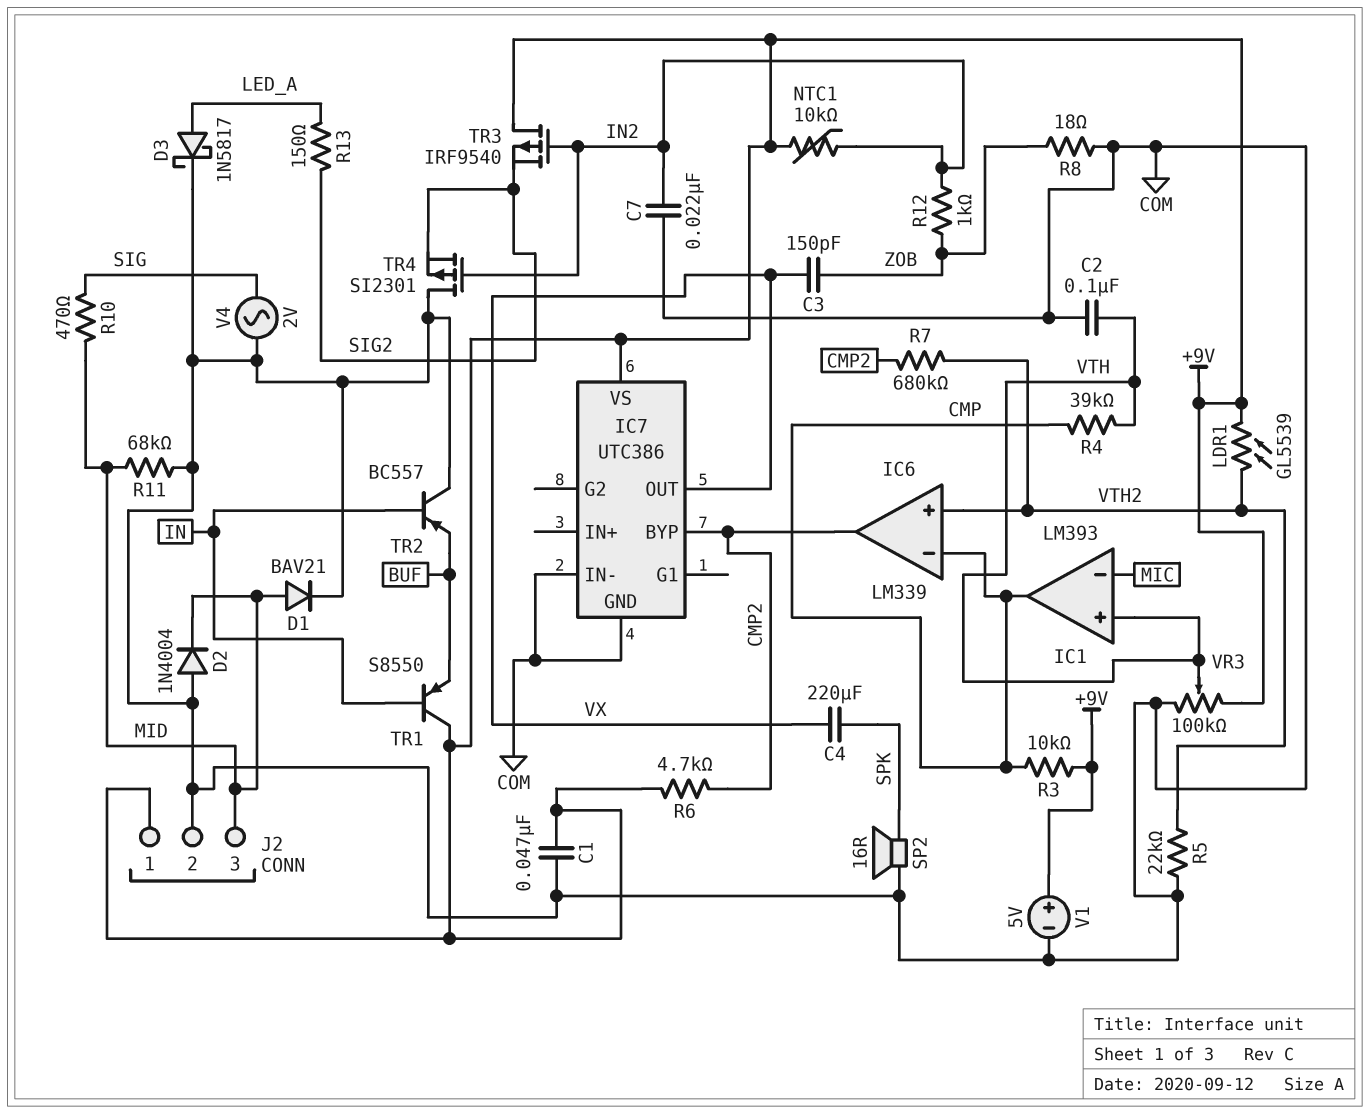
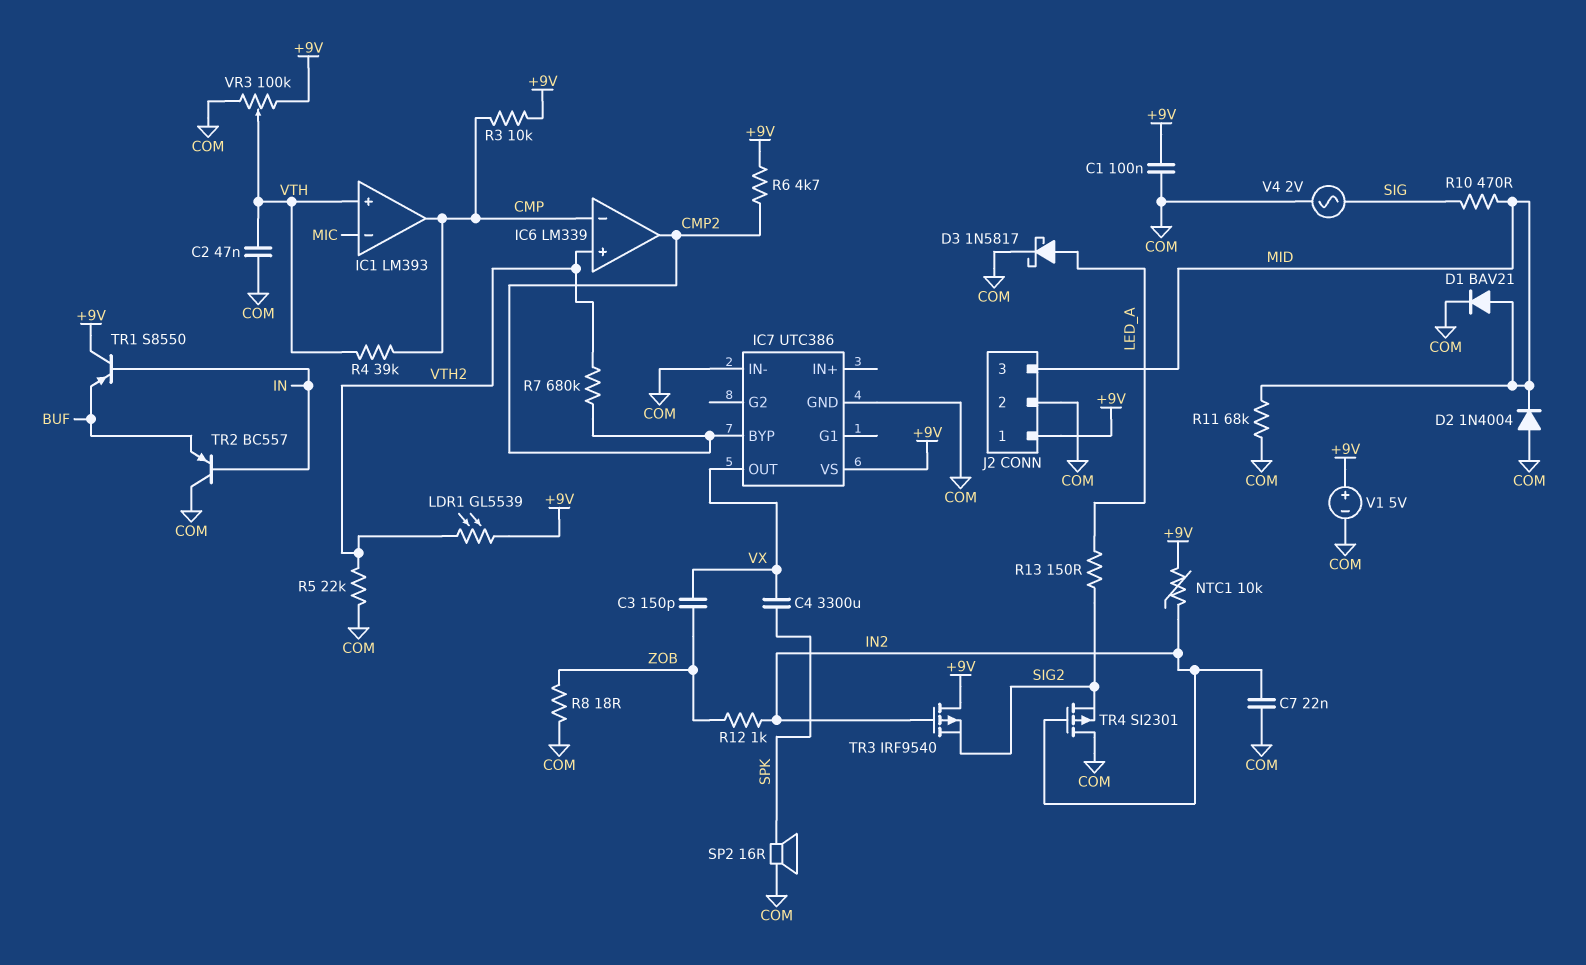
C1: 47nF (+9V, COM) -> 100nF (+9V, COM)
C2: 100nF (COM, VTH) -> 47nF (COM, VTH)
C4: 220uF (SPK, VX) -> 3300uF (SPK, VX)

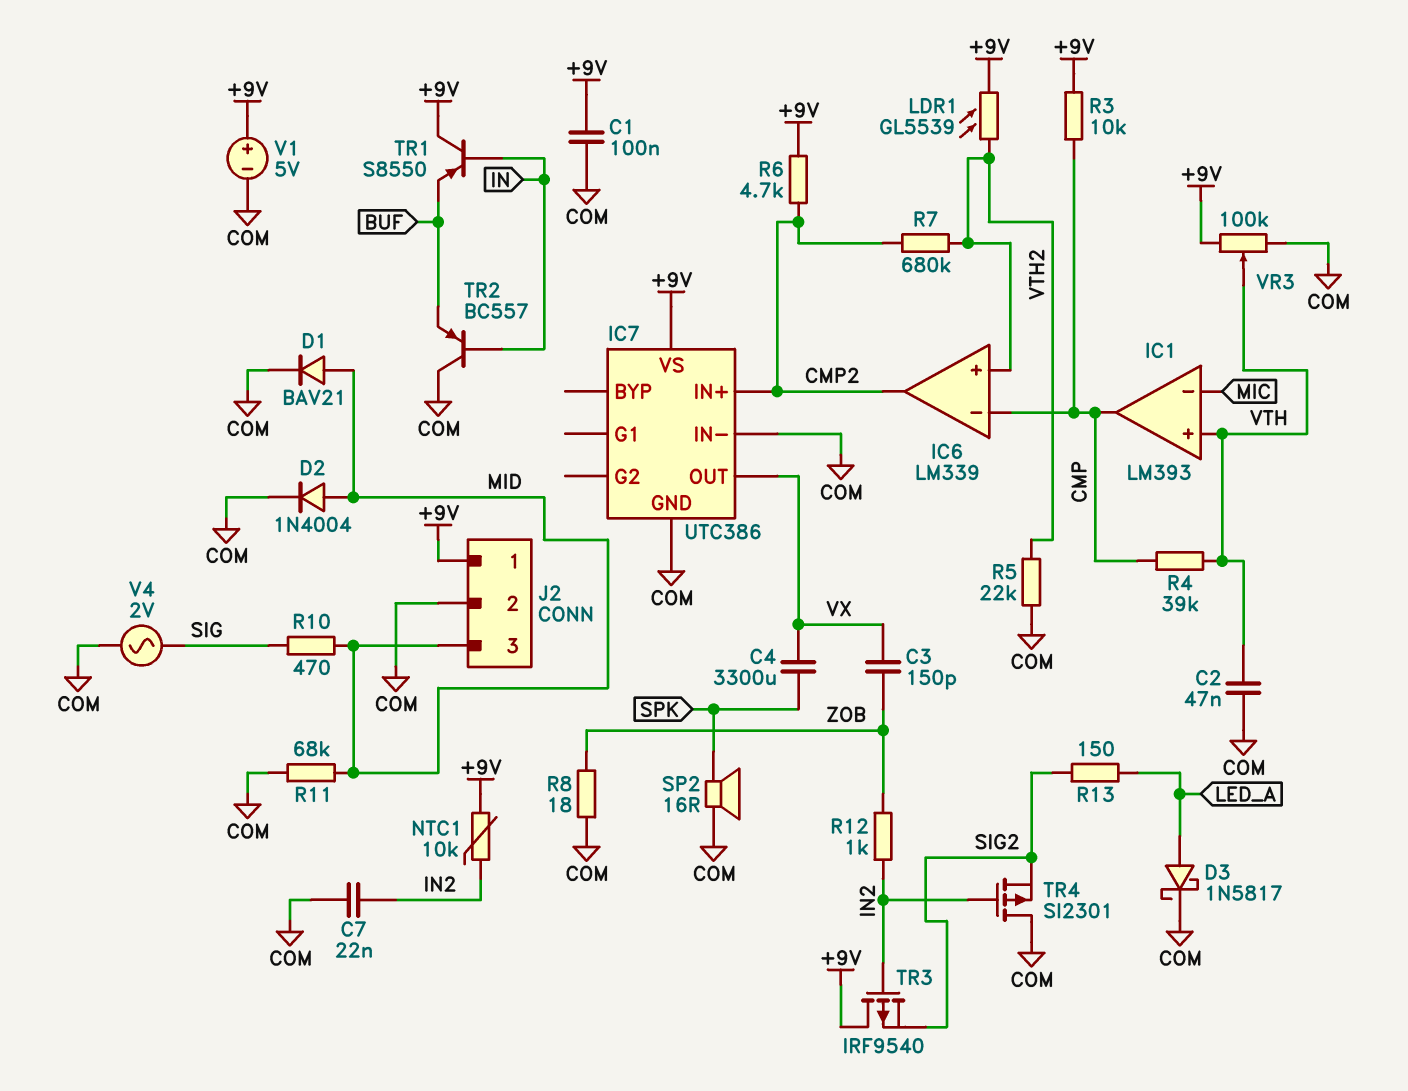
D2: diode 1N4004 (A COM, K MID) -> diode 1N4004 (A MID, K COM)
IC7 pin BYP: CMP2 -> none
IC7 pin IN+: none -> CMP2

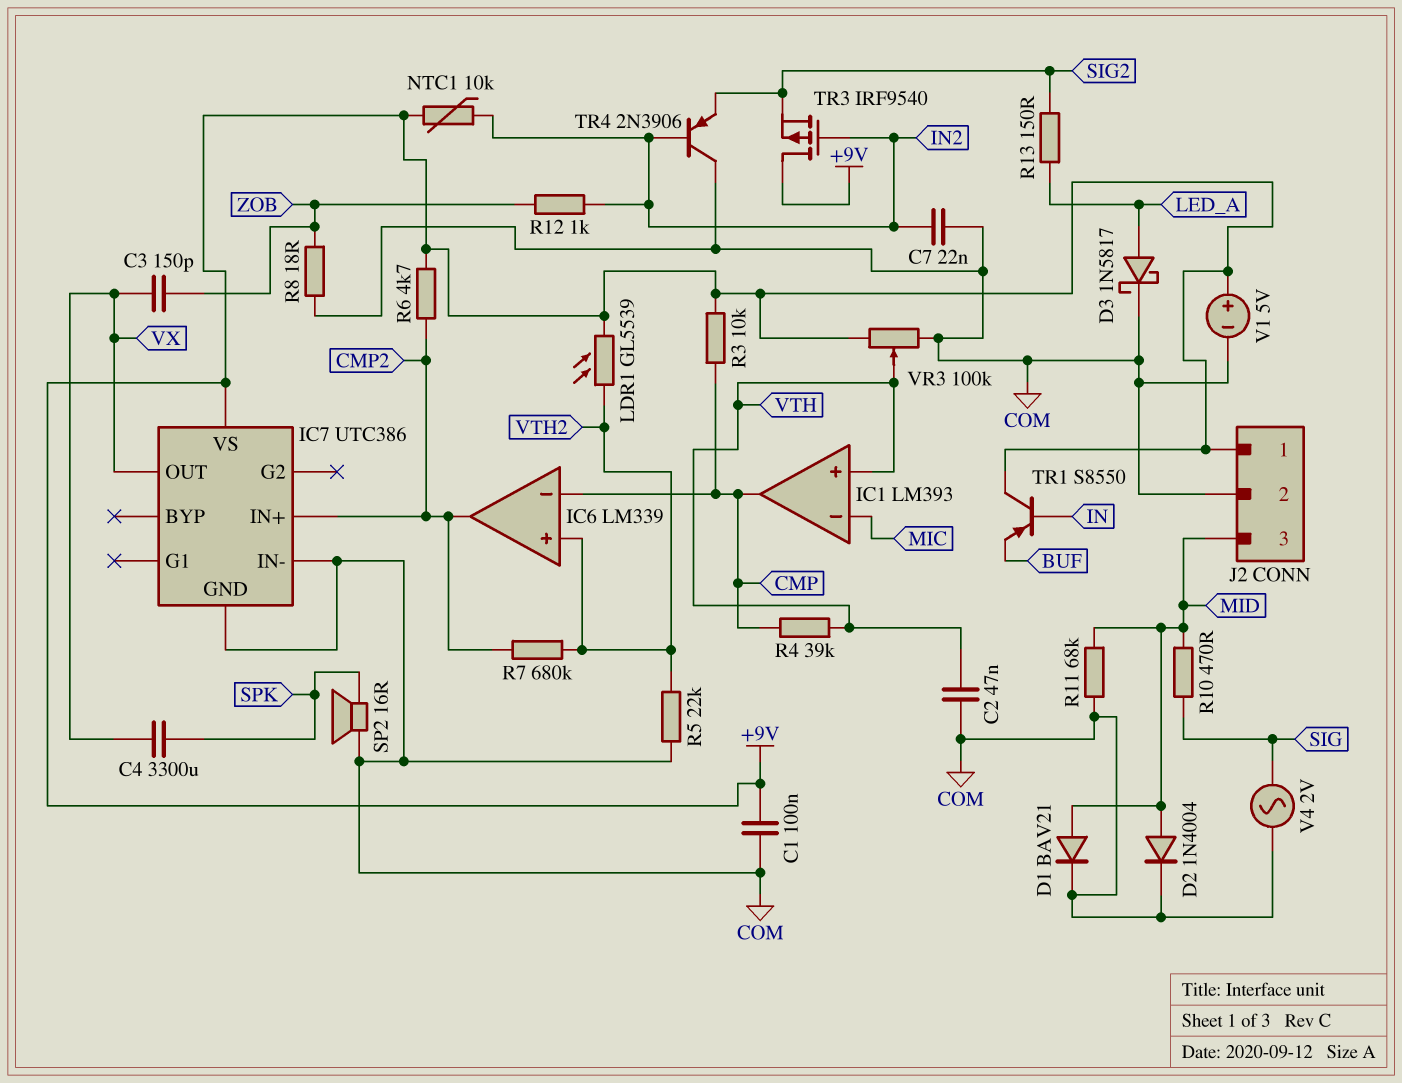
TR2: PNP BC557 (B IN, C COM, E BUF) -> none
TR4: PMOS SI2301 (G IN2, D COM, S SIG2) -> PNP 2N3906 (B IN2, C COM, E SIG2)

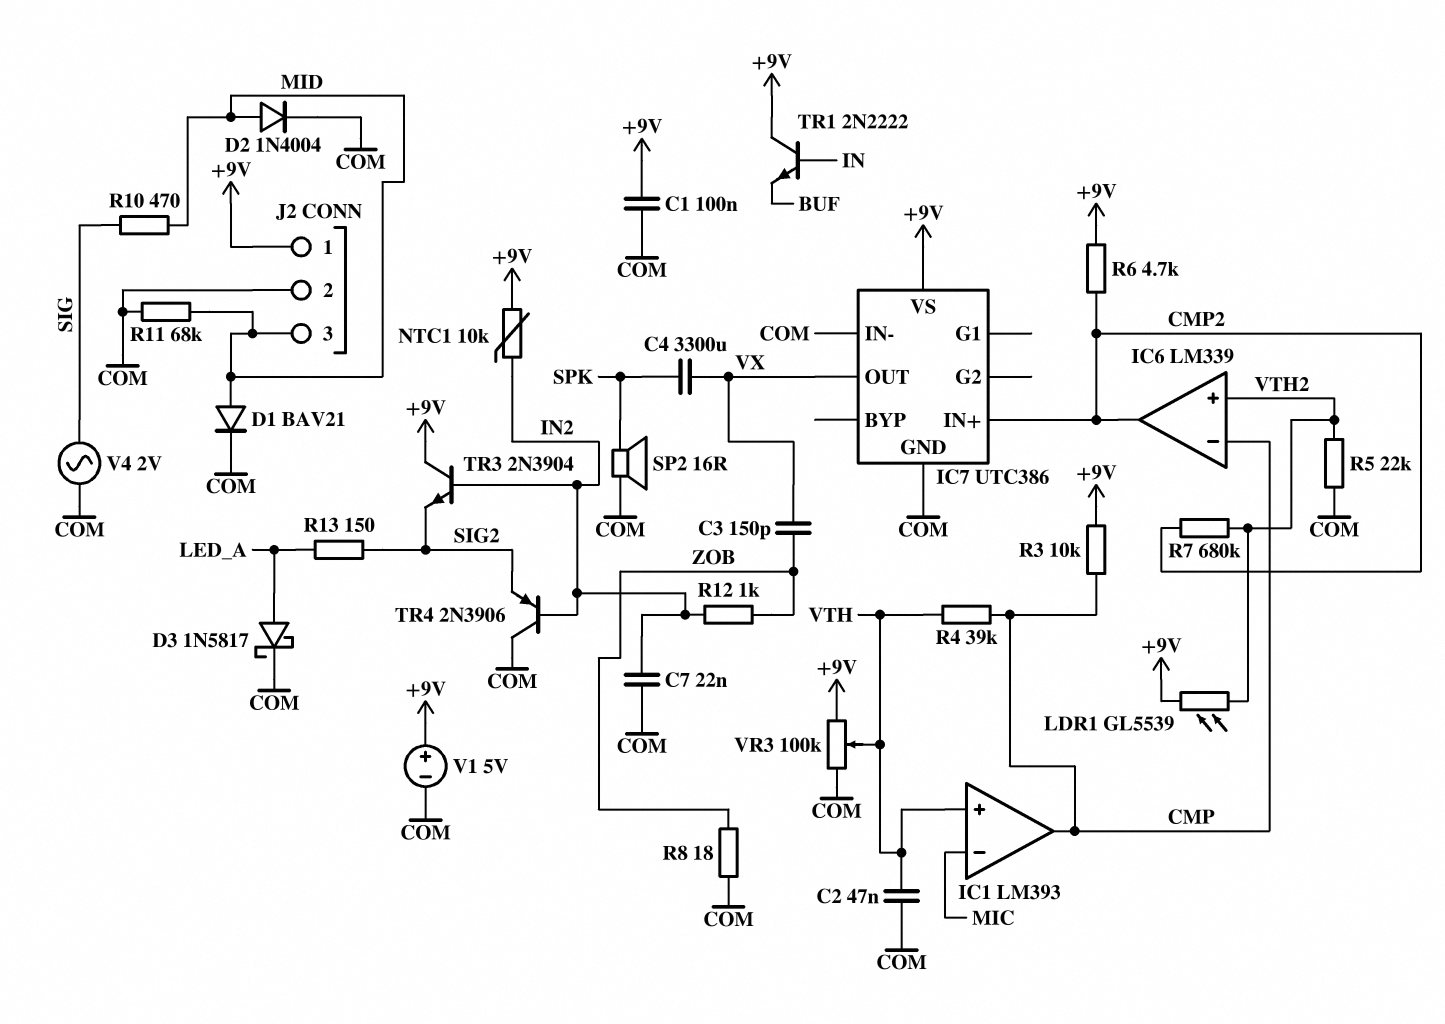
TR1: PNP S8550 (B IN, C +9V, E BUF) -> NPN 2N2222 (B IN, C +9V, E BUF)
TR3: PMOS IRF9540 (G IN2, D +9V, S SIG2) -> NPN 2N3904 (B IN2, C +9V, E SIG2)

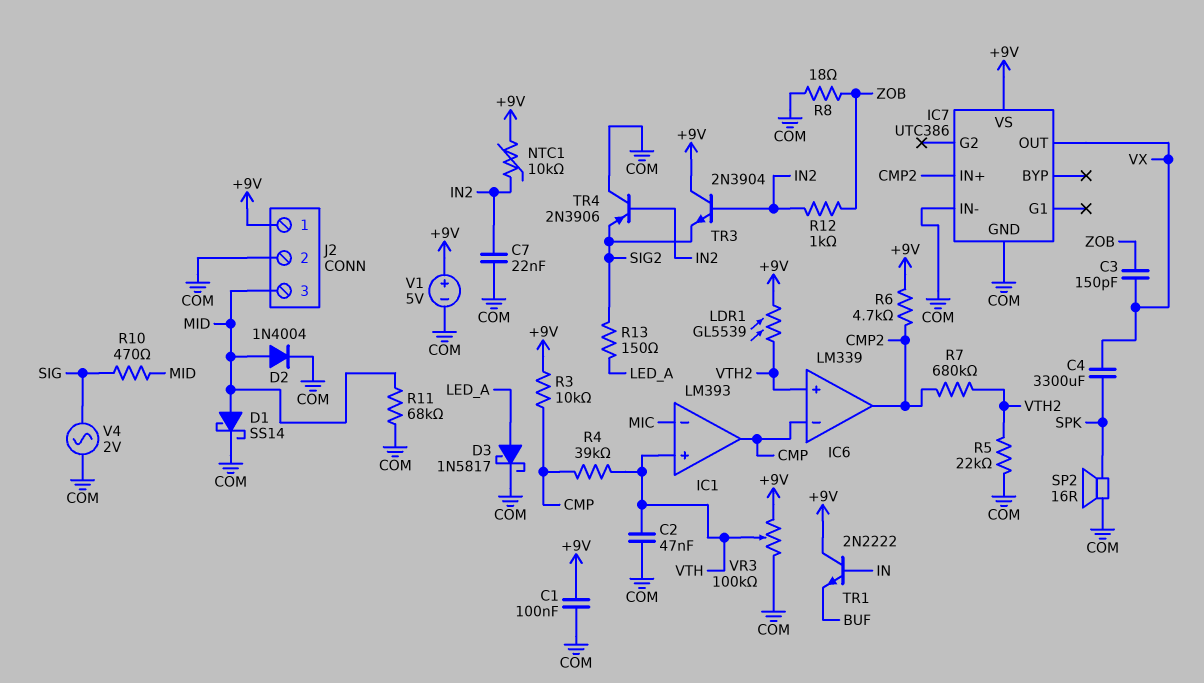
D1: diode BAV21 (A MID, K COM) -> schottky SS14 (A MID, K COM)

